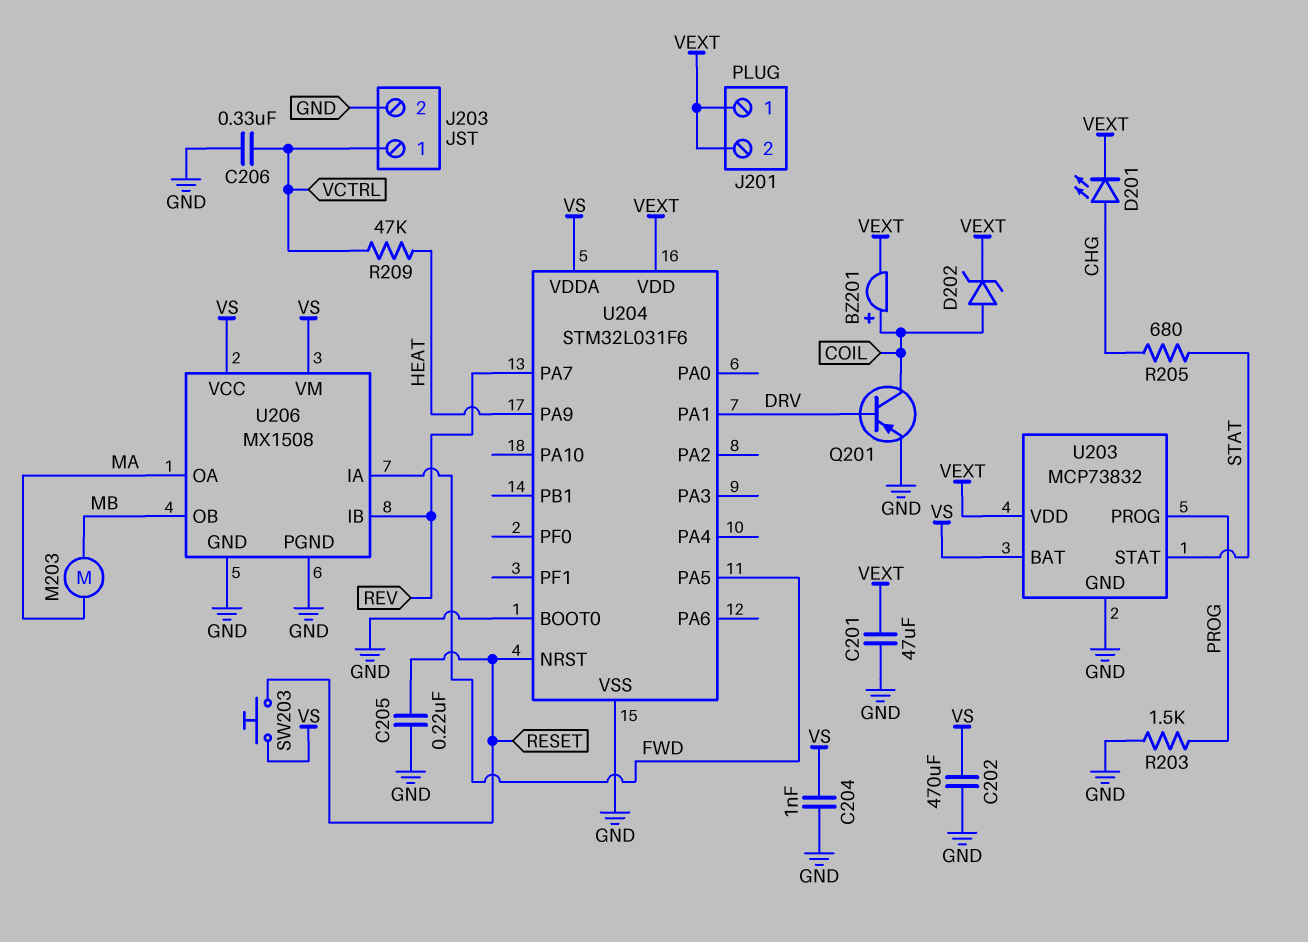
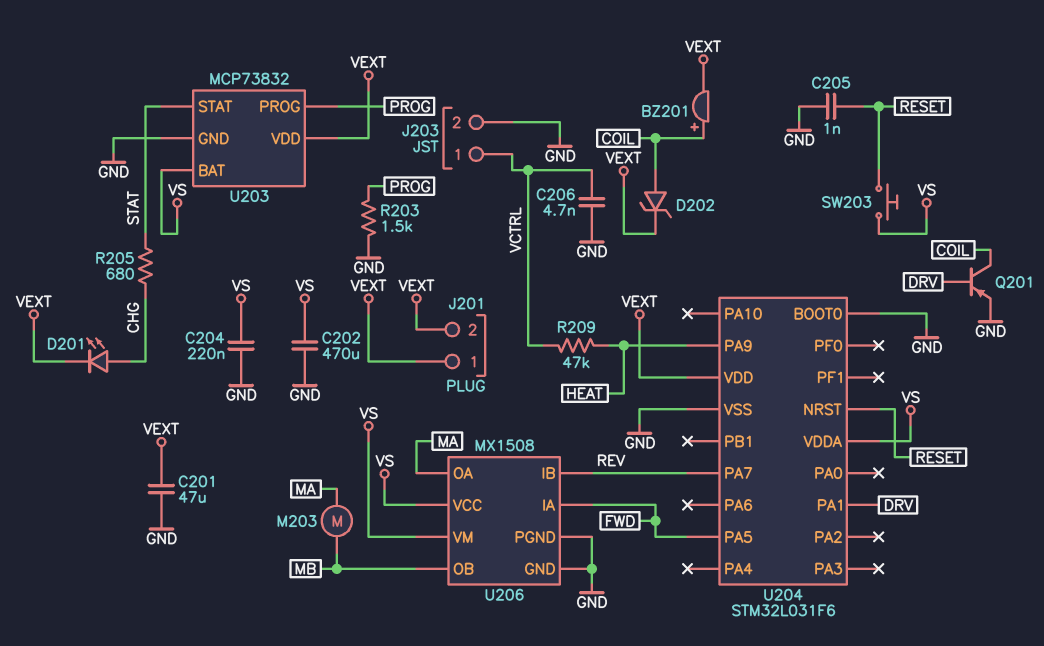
C204: 1nF (GND, VS) -> 220nF (GND, VS)
C205: 220nF (GND, RESET) -> 1nF (GND, RESET)
C206: 330nF (GND, VCTRL) -> 4.7nF (GND, VCTRL)

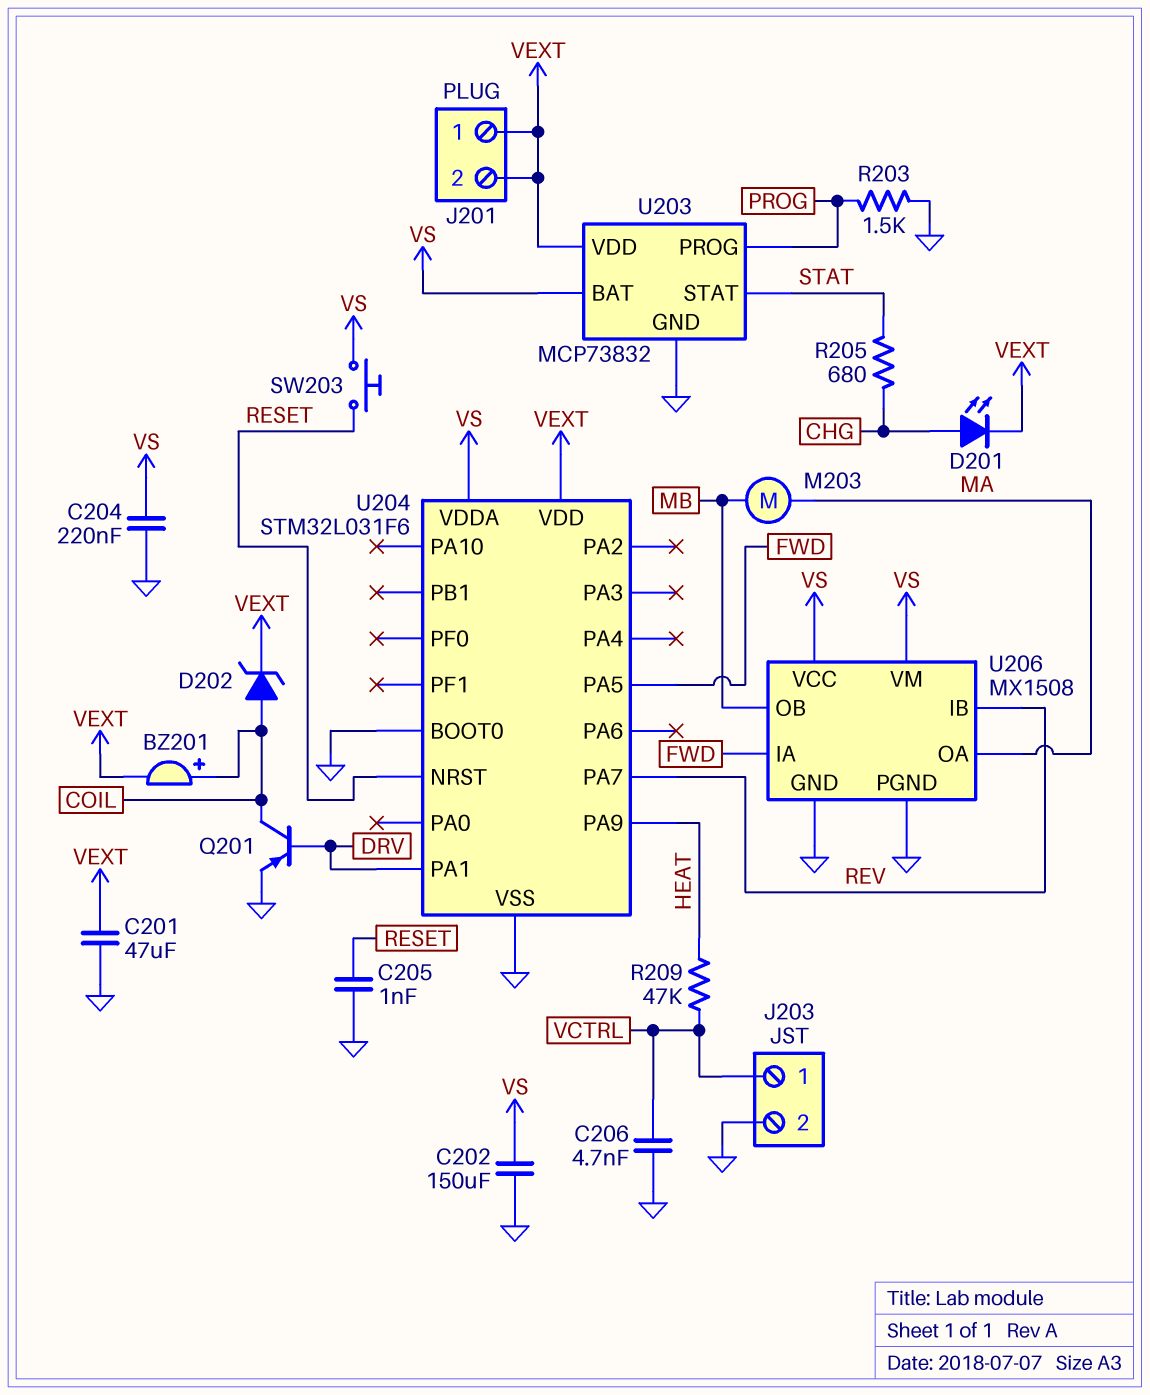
C202: 470uF (GND, VS) -> 150uF (GND, VS)

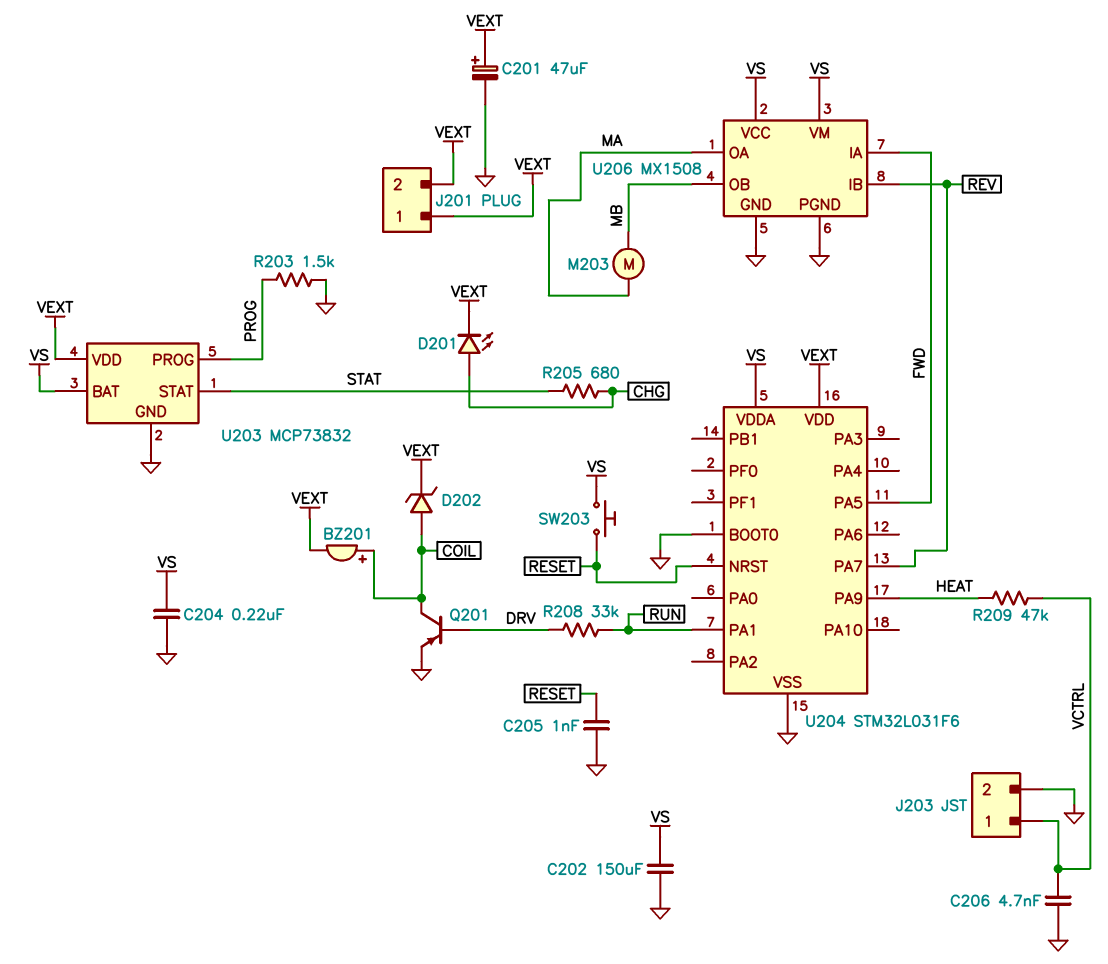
C201: 47uF (GND, VEXT) -> 47uF (plus VEXT, minus GND)
R208: none -> 33k (DRV, RUN)
U204 pin PA1: DRV -> RUN

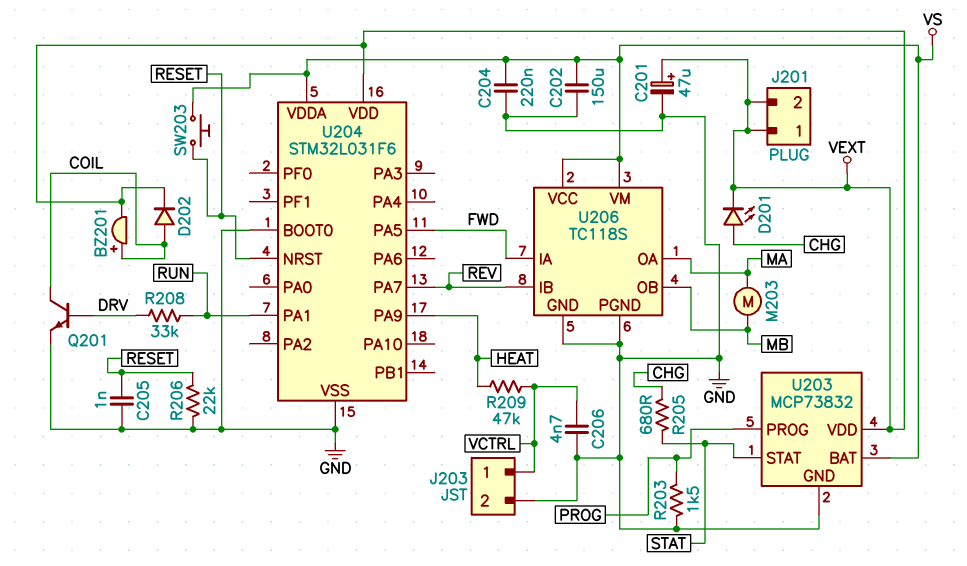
D202: zener (A COIL, K VEXT) -> diode (A COIL, K VEXT)
Q201: PNP (B DRV, C COIL, E GND) -> NPN (B DRV, C COIL, E GND)
R206: none -> 22k (GND, RESET)
U206: MX1508 -> TC118S

